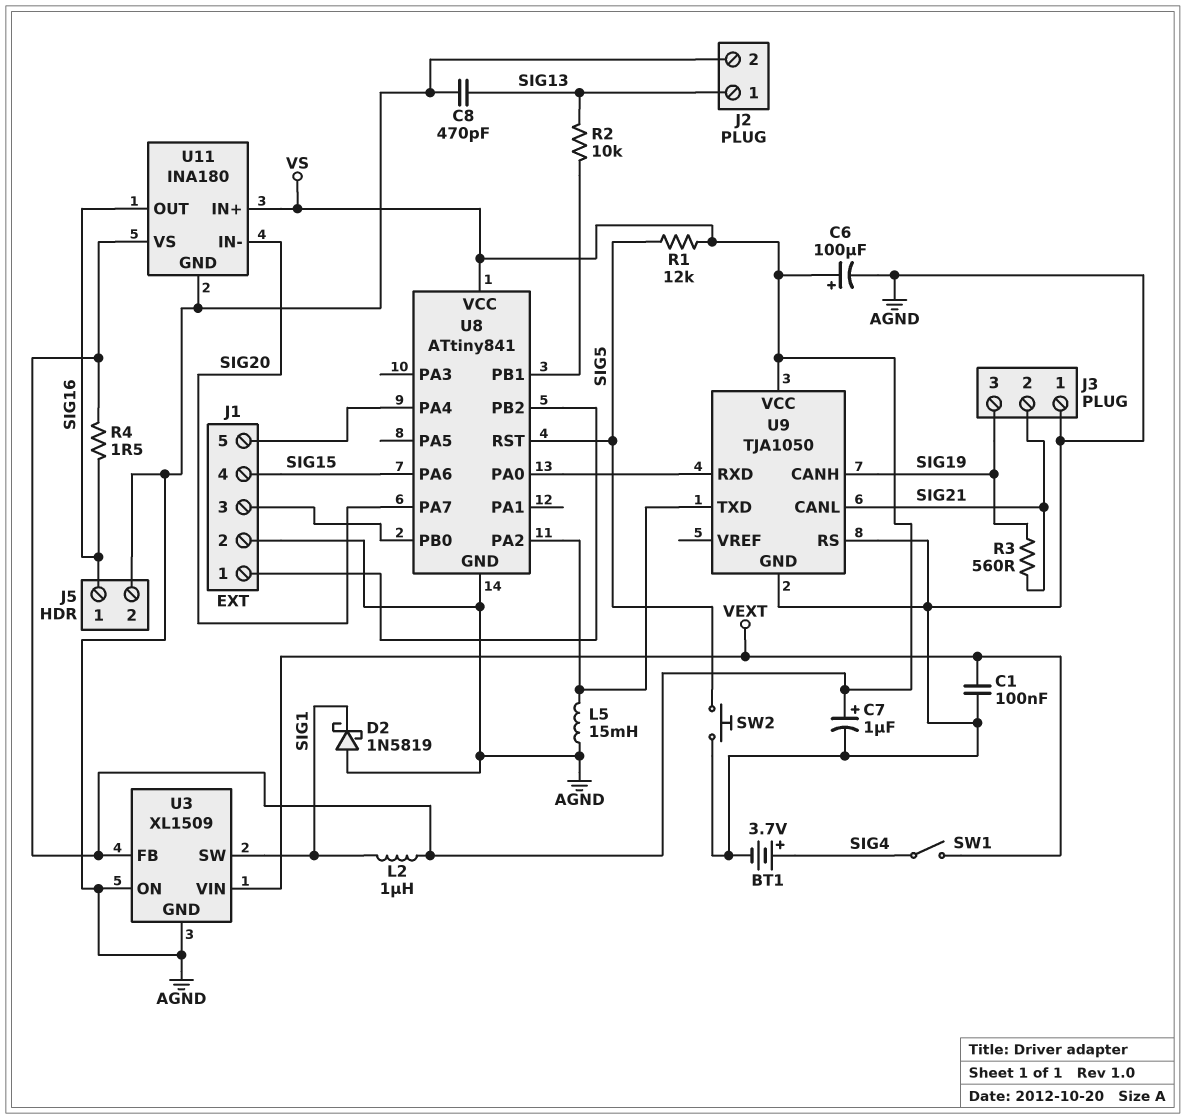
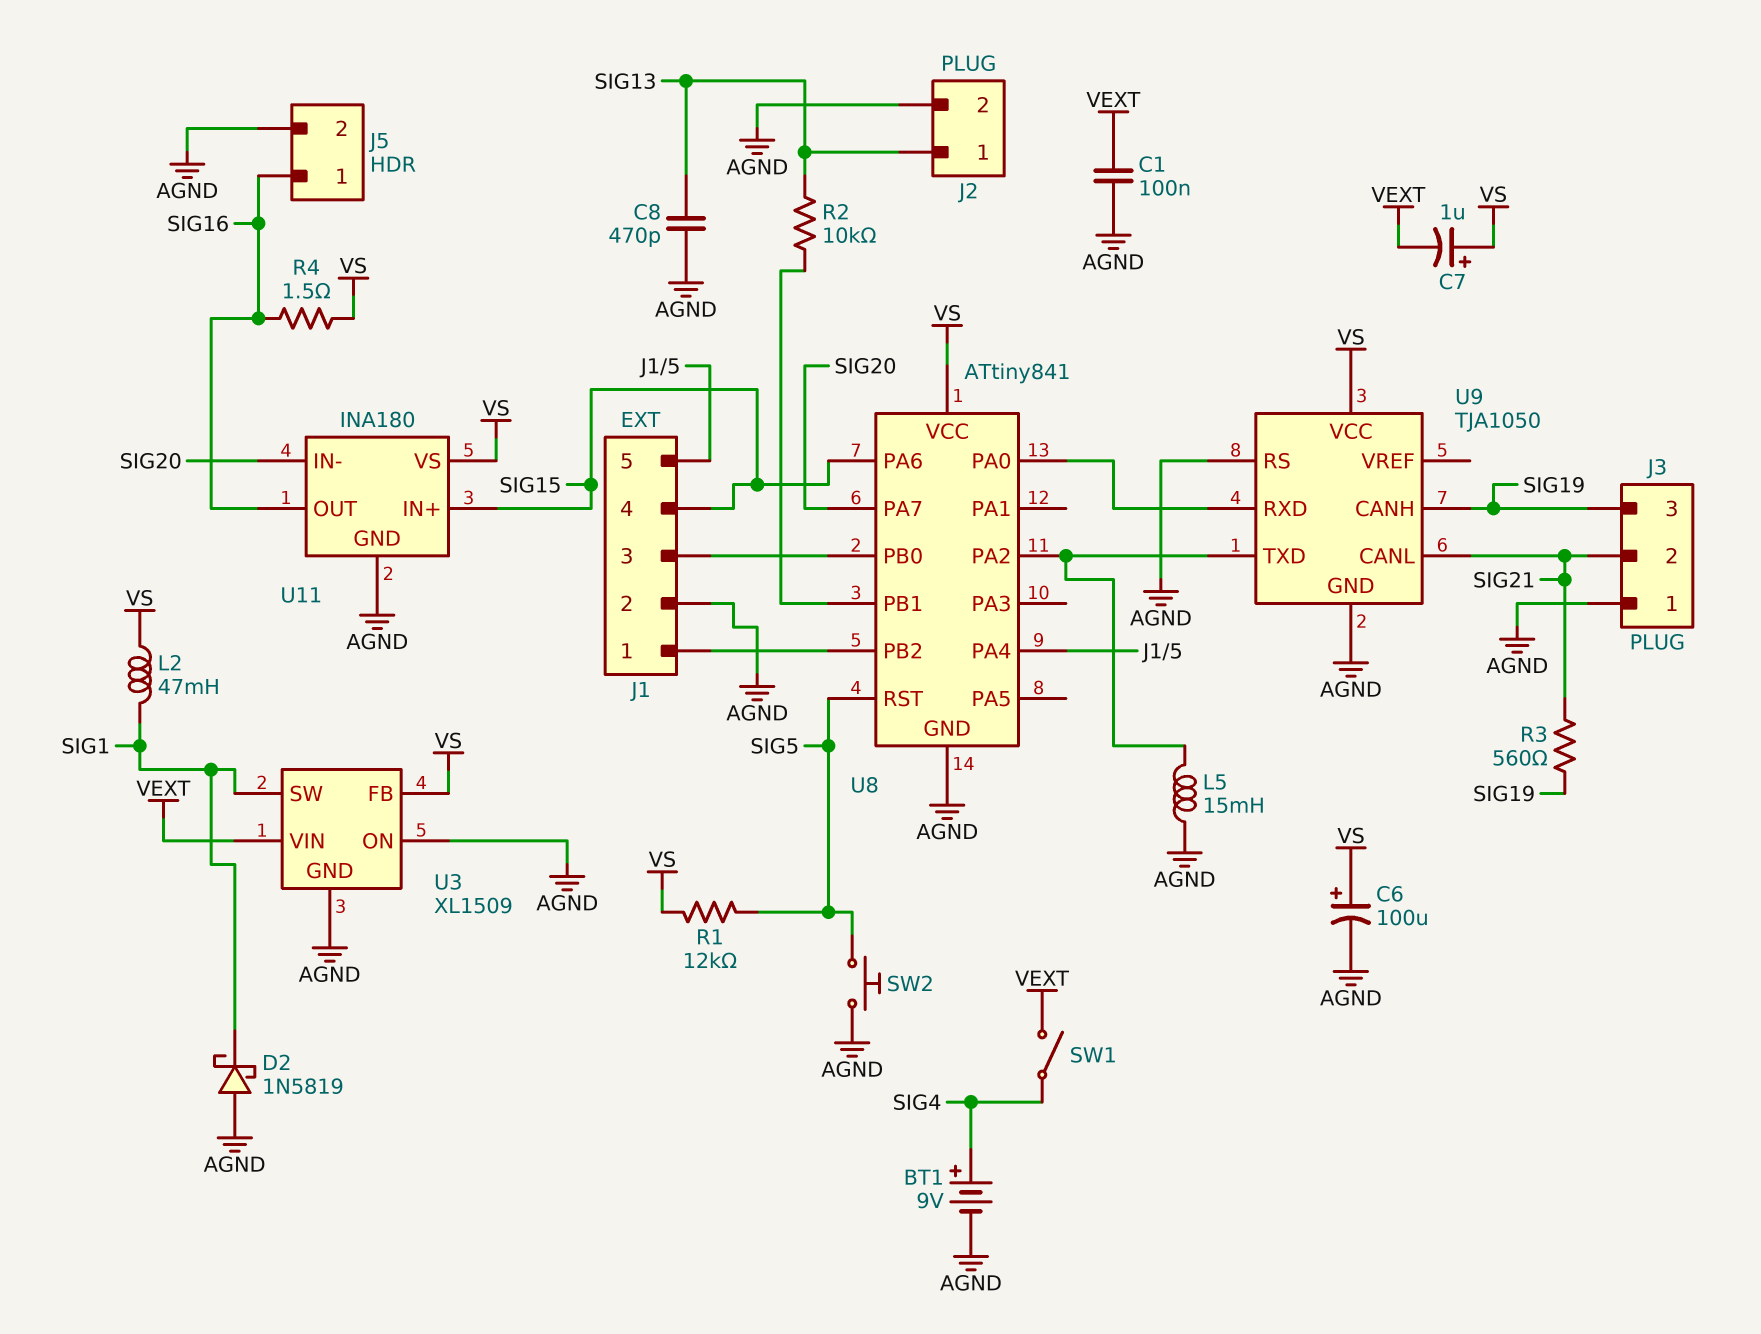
BT1: 3.7V (plus SIG4, minus AGND) -> 9V (plus SIG4, minus AGND)
C7: 1uF (plus VS, minus AGND) -> 1uF (plus VS, minus VEXT)
L2: 1uH (SIG1, VS) -> 47mH (SIG1, VS)
U11 pin IN+: VS -> SIG15

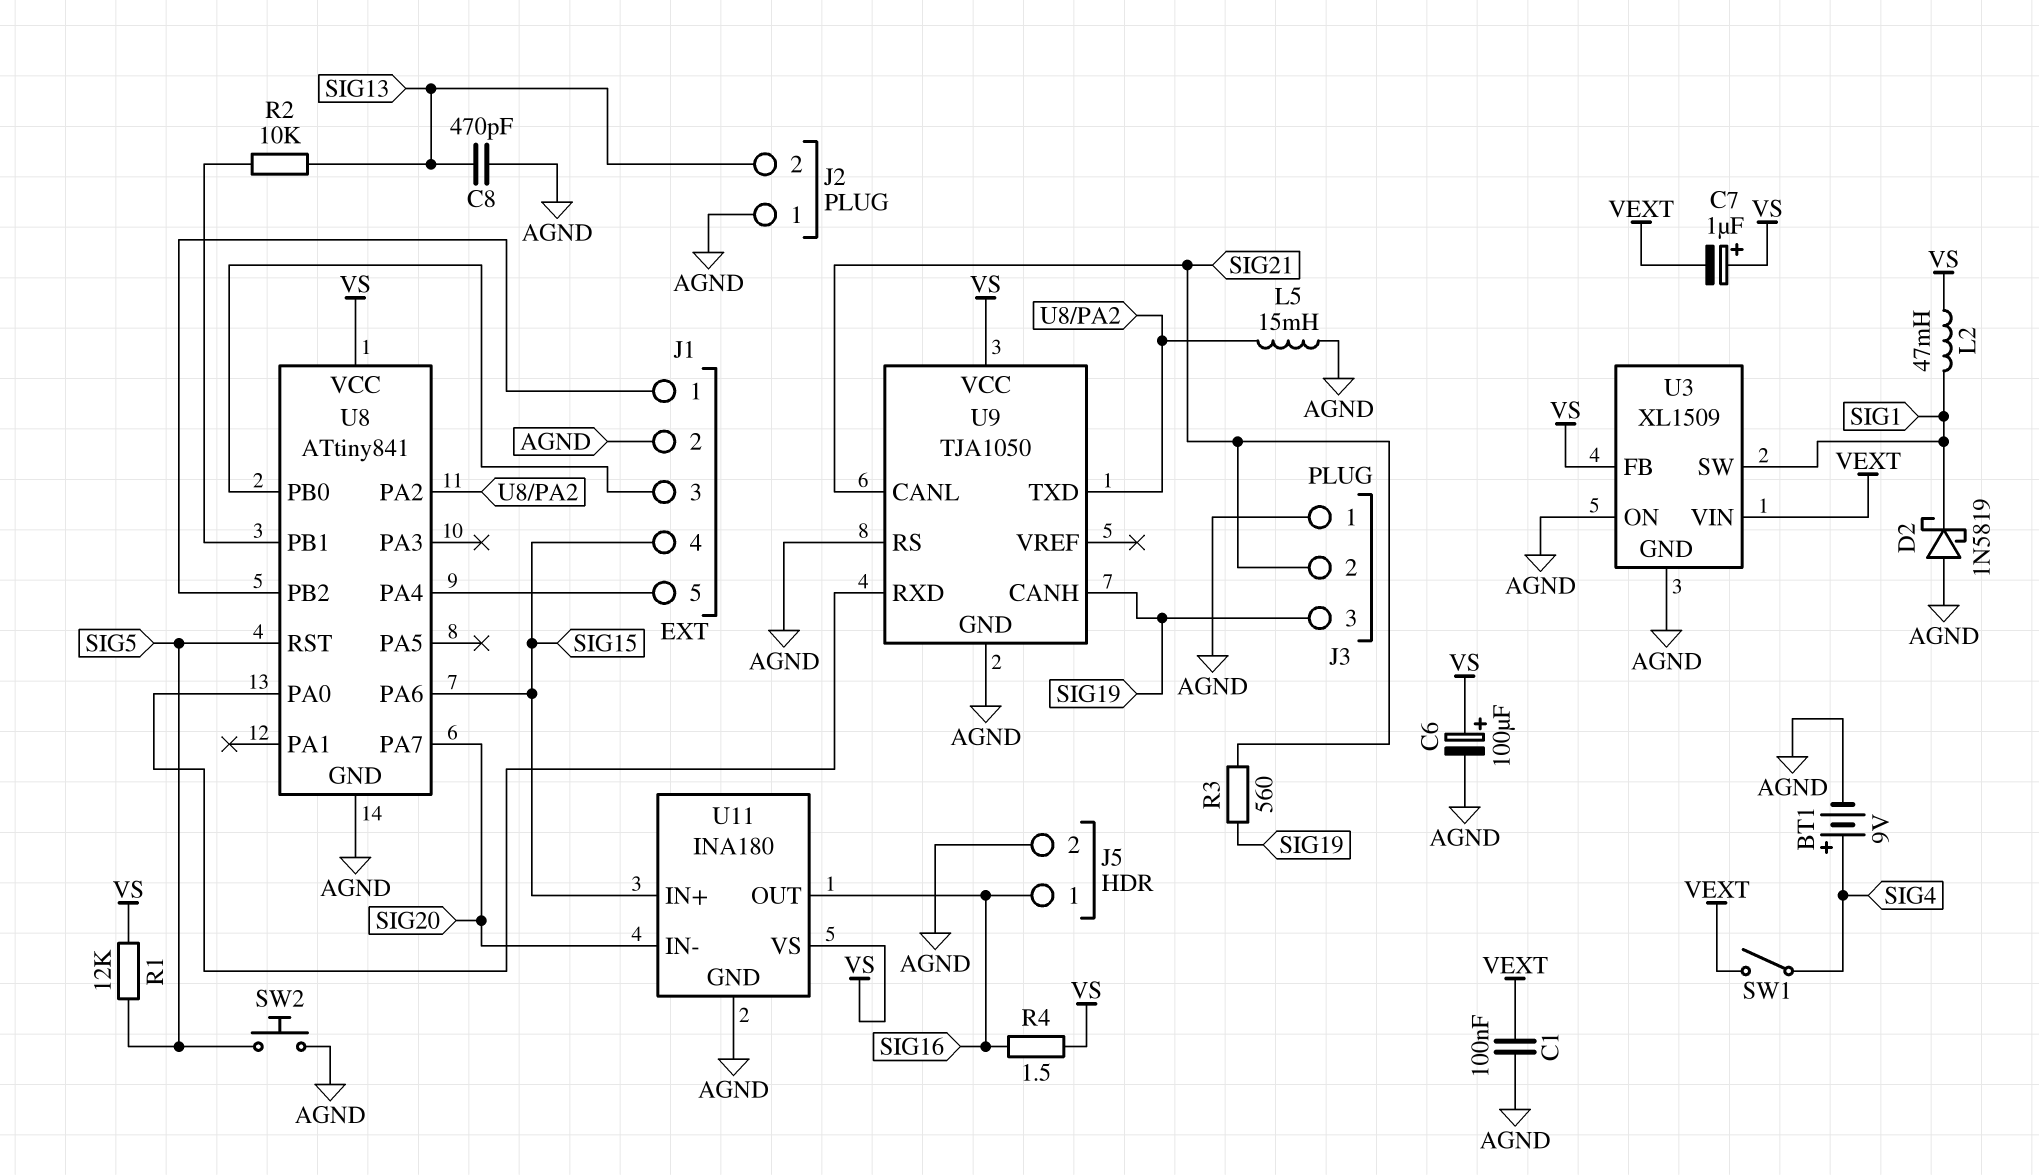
J2 pin 1: SIG13 -> AGND
J2 pin 2: AGND -> SIG13

